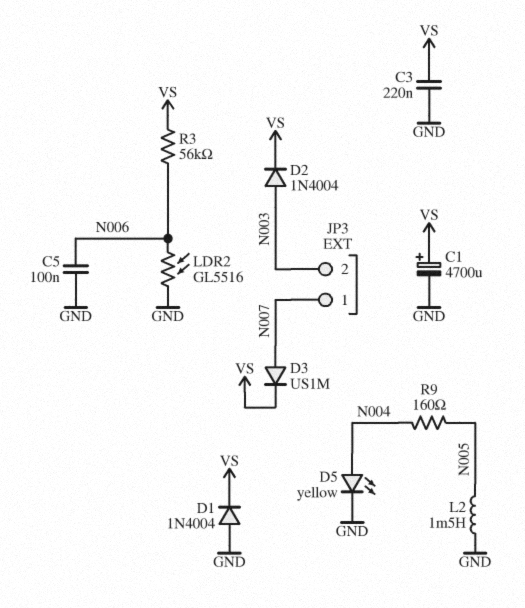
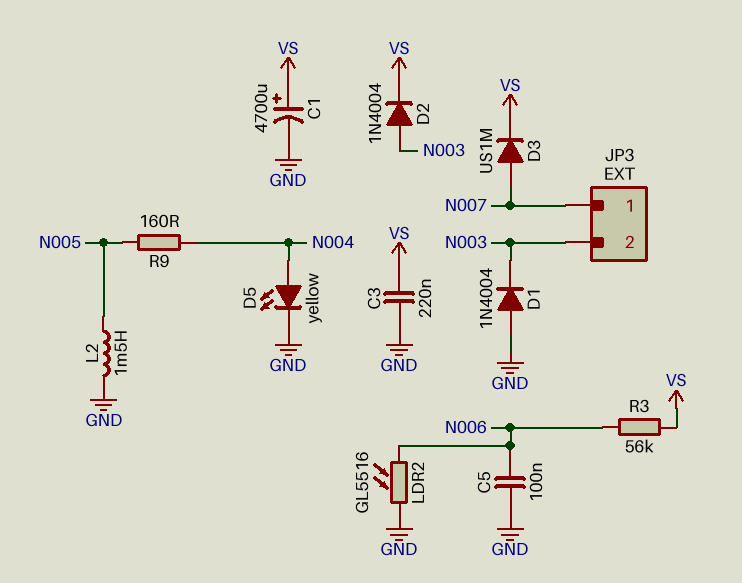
D1: diode 1N4004 (A GND, K VS) -> diode 1N4004 (A GND, K N003)

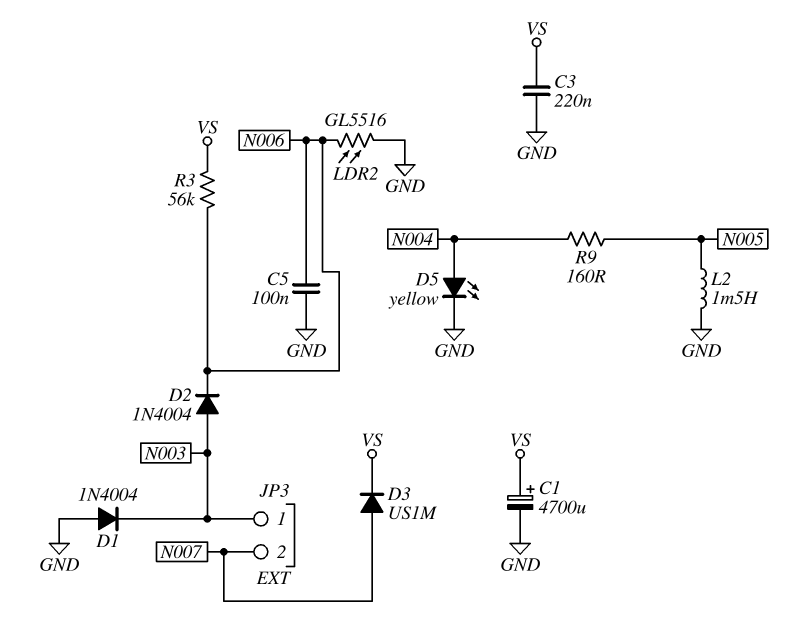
D2: diode 1N4004 (A N003, K VS) -> diode 1N4004 (A N003, K N006)
JP3 pin 1: N007 -> N003
JP3 pin 2: N003 -> N007

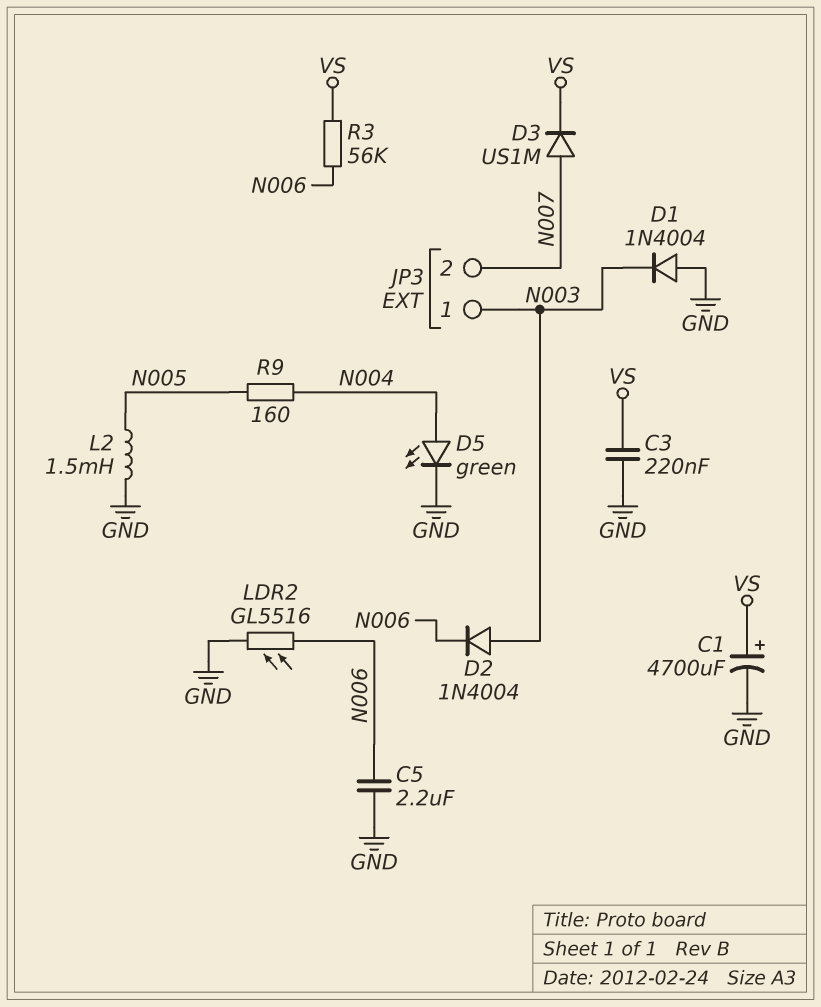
C5: 100nF (GND, N006) -> 2.2uF (GND, N006)
D5: LED yellow (A N004, K GND) -> LED green (A N004, K GND)

